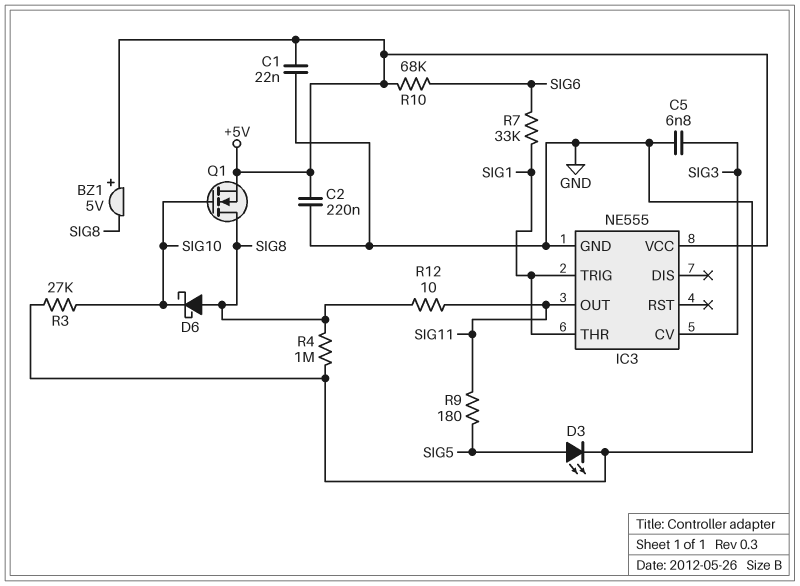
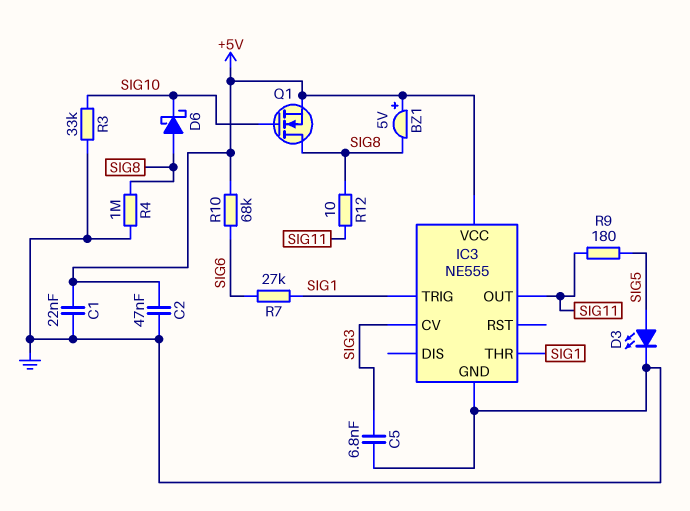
C2: 220nF (+5V, GND) -> 47nF (+5V, GND)
R3: 27k (GND, SIG10) -> 33k (GND, SIG10)
R7: 33k (SIG1, SIG6) -> 27k (SIG1, SIG6)

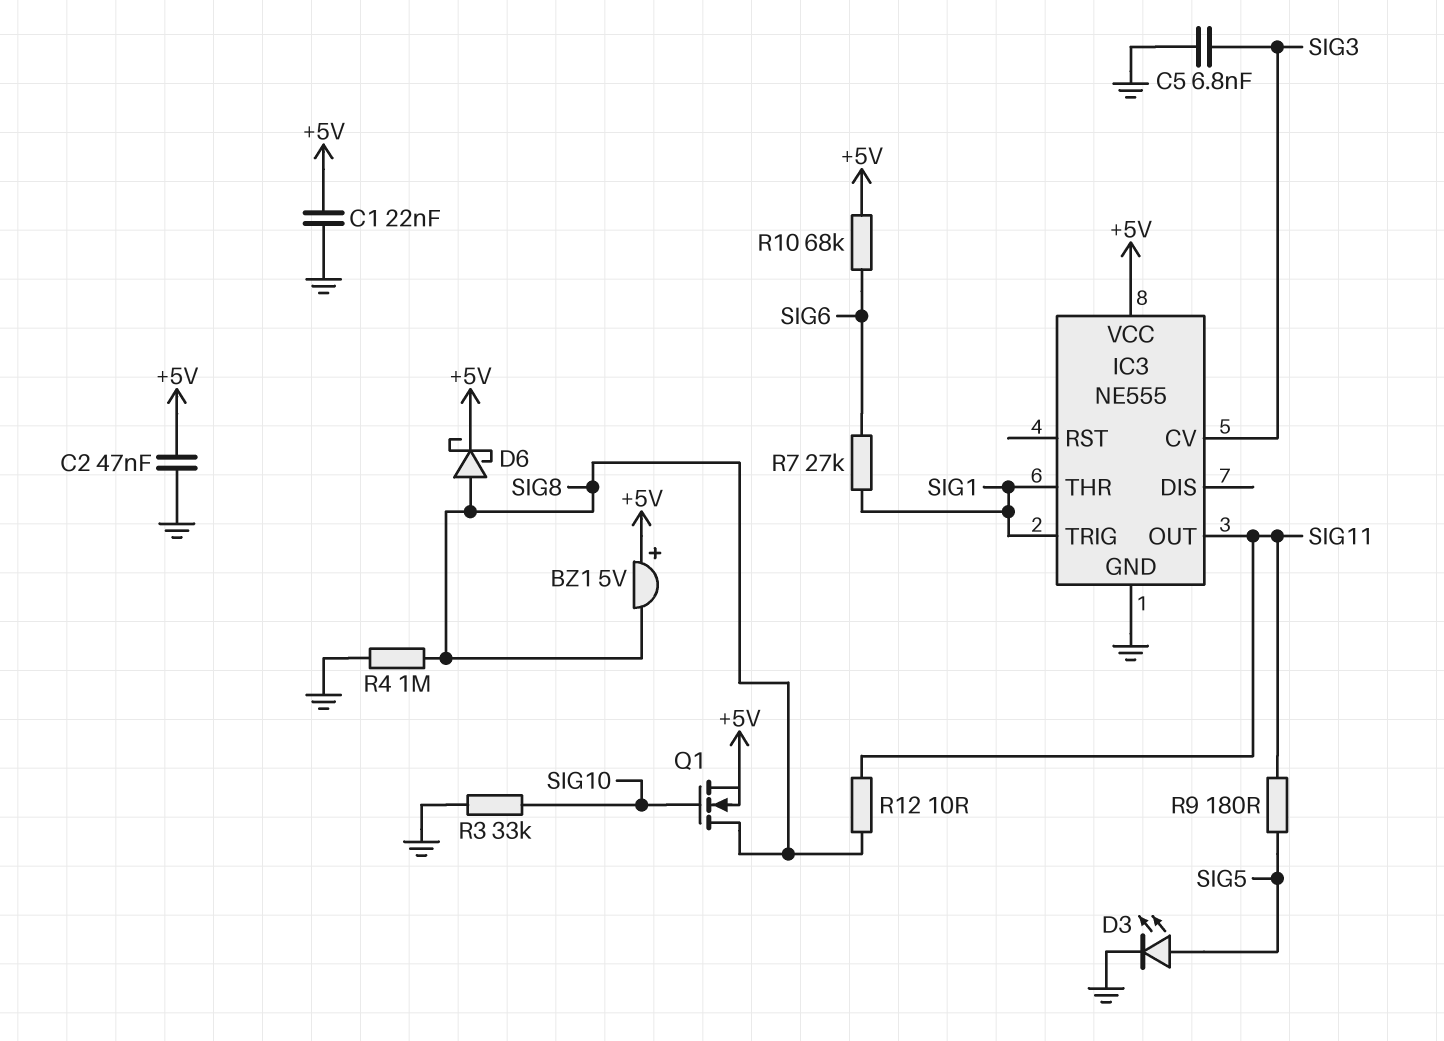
D6: schottky (A SIG8, K SIG10) -> schottky (A SIG8, K +5V)

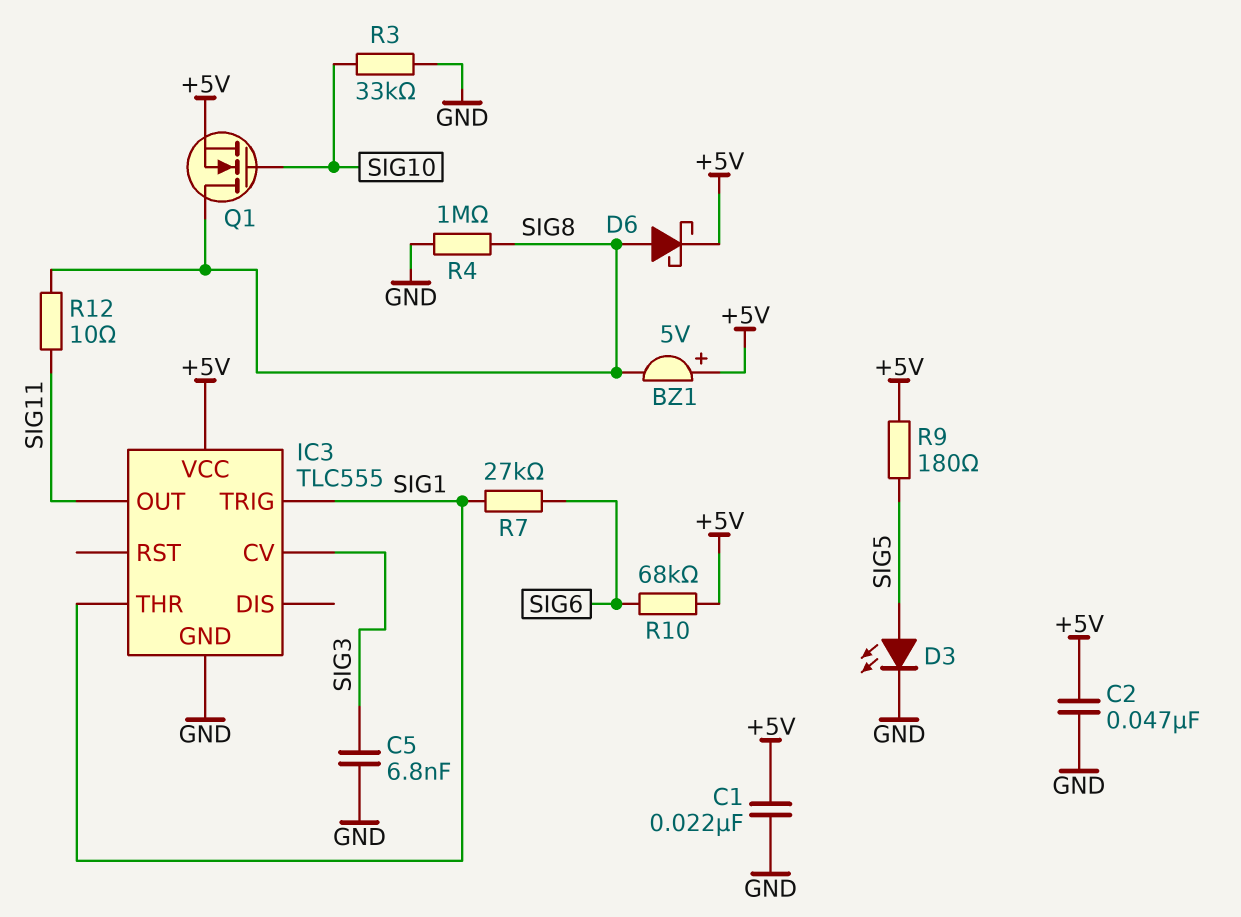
IC3: NE555 -> TLC555
R9: 180 (SIG5, SIG11) -> 180 (+5V, SIG5)

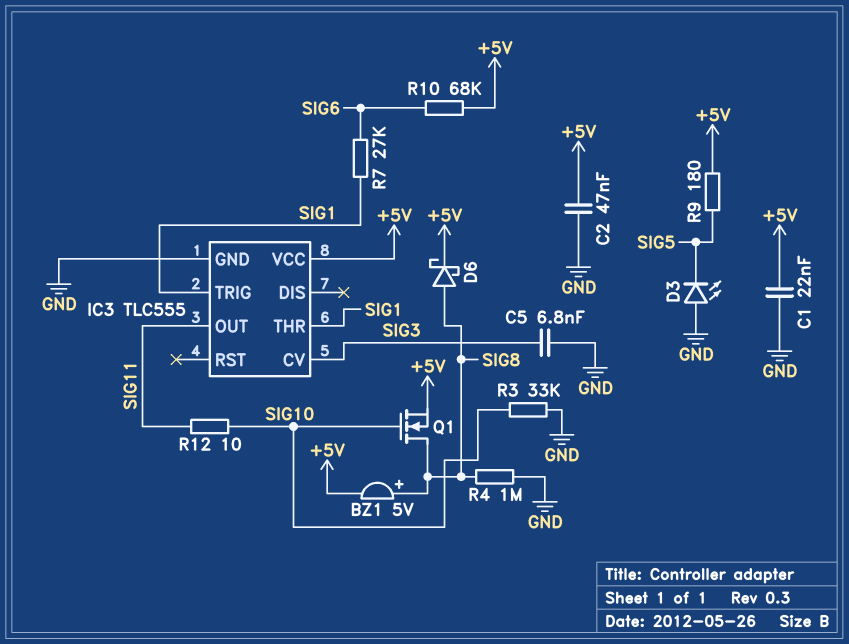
BZ1: buzzer 5V (plus +5V, minus SIG8) -> buzzer 5V (plus SIG8, minus +5V)
D3: LED (A SIG5, K GND) -> LED (A GND, K SIG5)
R12: 10 (SIG8, SIG11) -> 10 (SIG10, SIG11)

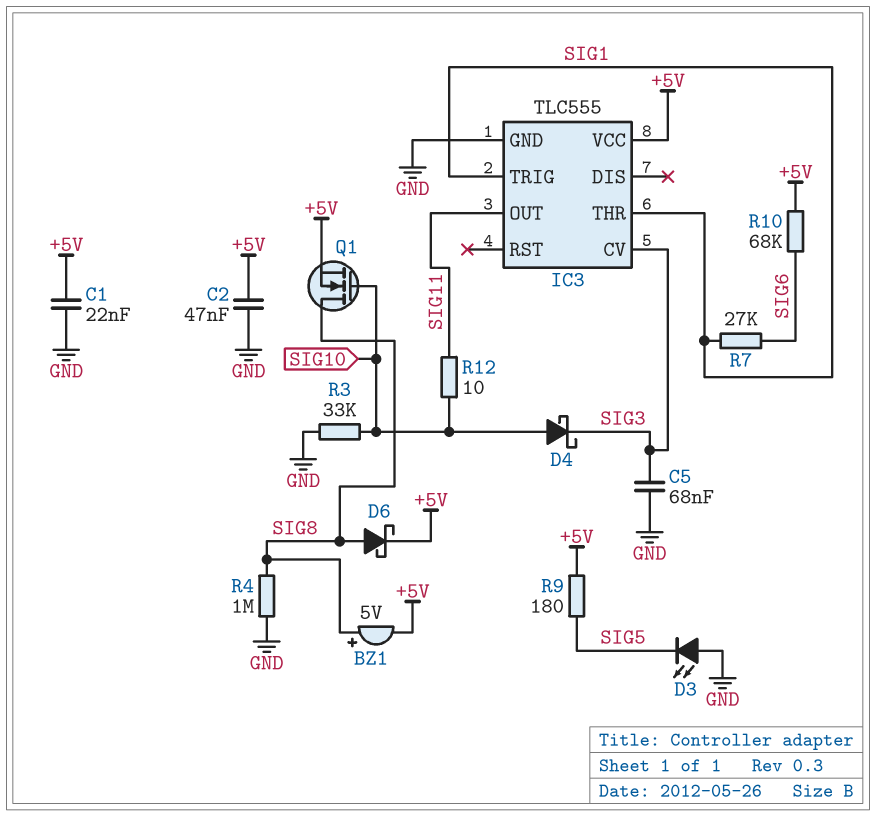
C5: 6.8nF (GND, SIG3) -> 68nF (GND, SIG3)
D4: none -> schottky (A SIG10, K SIG3)

